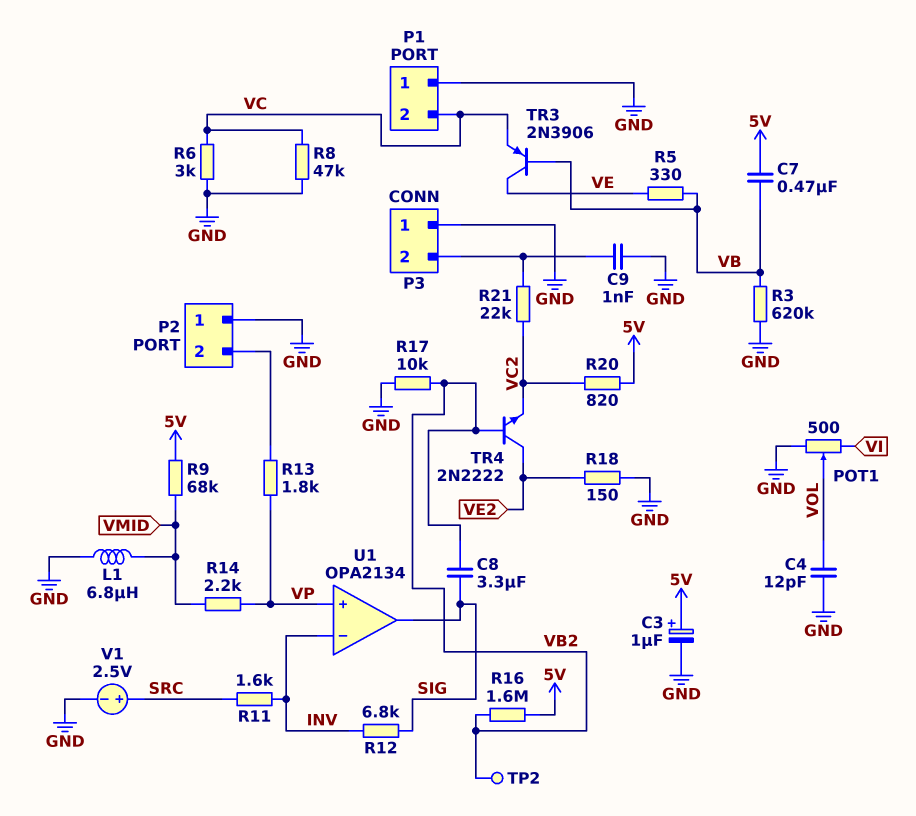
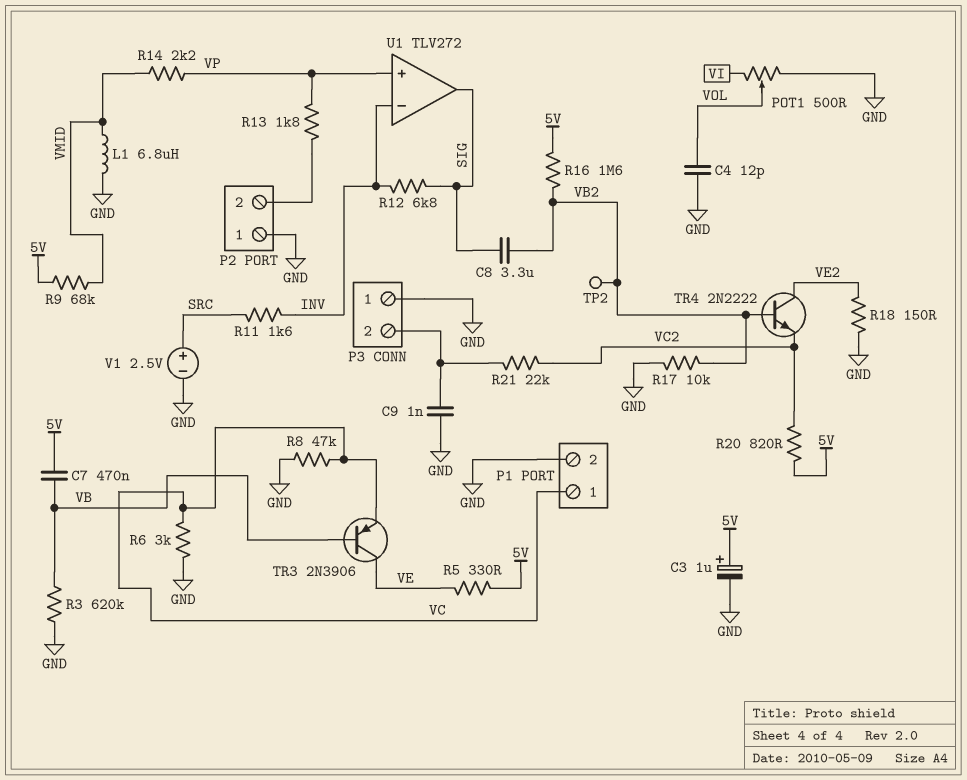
P1 pin 1: GND -> VC
P1 pin 2: VC -> GND
R5: 330 (VB, VE) -> 330 (5V, VE)
U1: OPA2134 -> TLV272

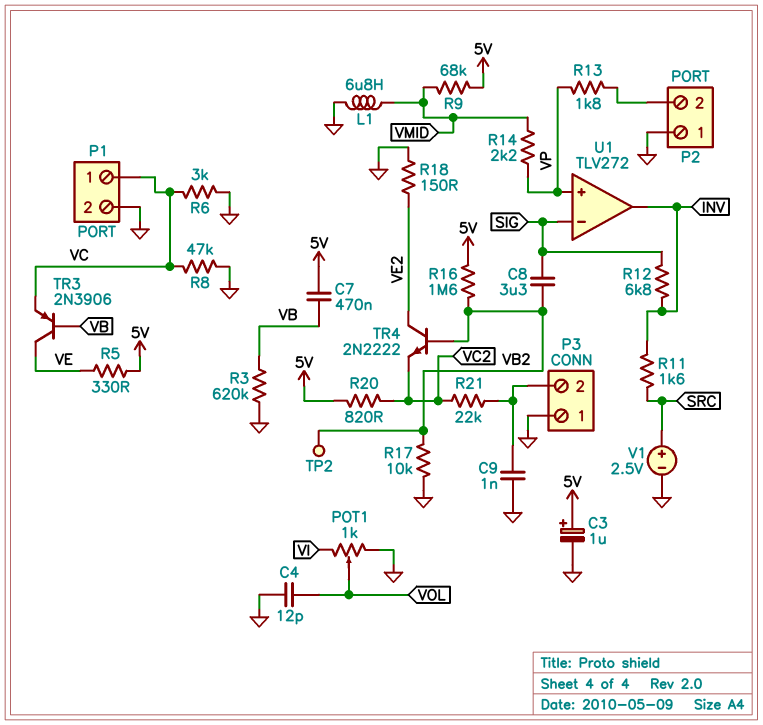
POT1: 500 (GND, VI, wiper VOL) -> 1k (GND, VI, wiper VOL)
U1 pin in-: INV -> SIG
U1 pin out: SIG -> INV

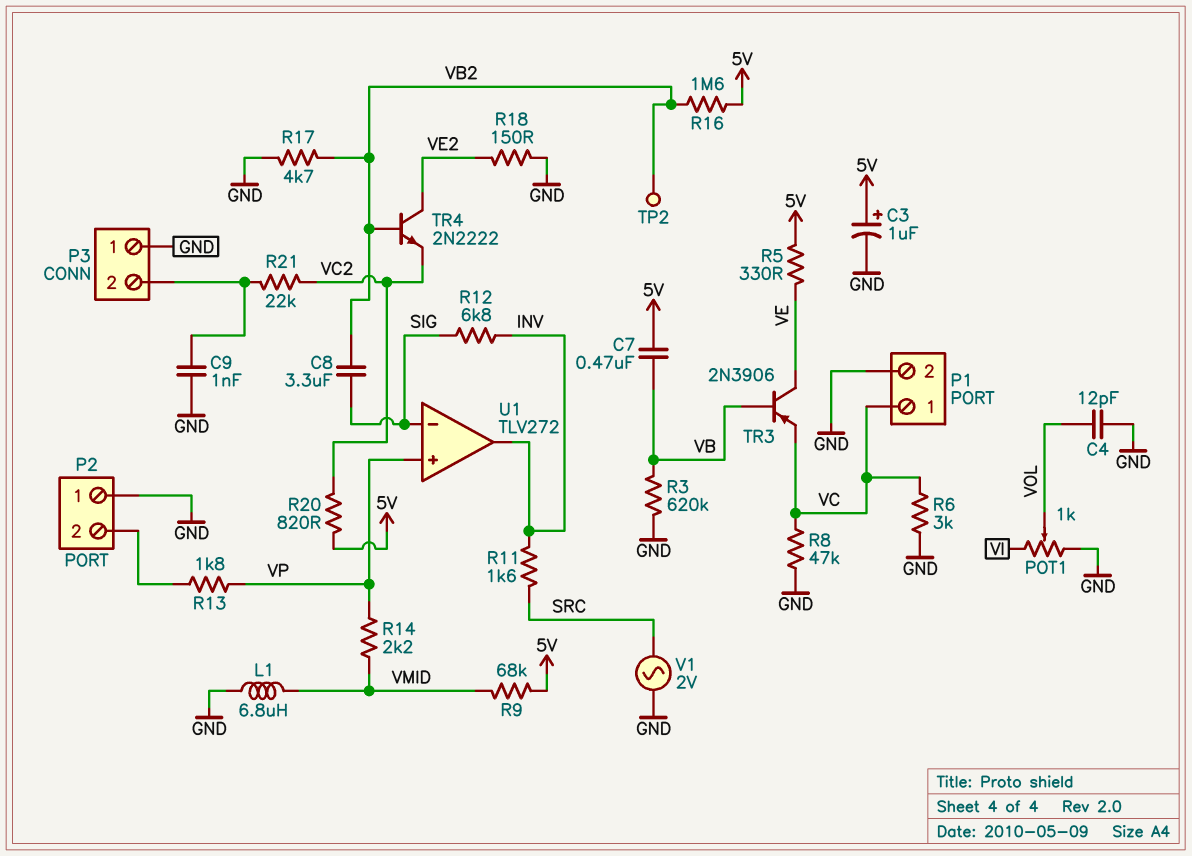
R17: 10k (GND, VB2) -> 4.7k (GND, VB2)
V1: 2.5V (plus SRC, minus GND) -> AC 2V (GND, SRC)

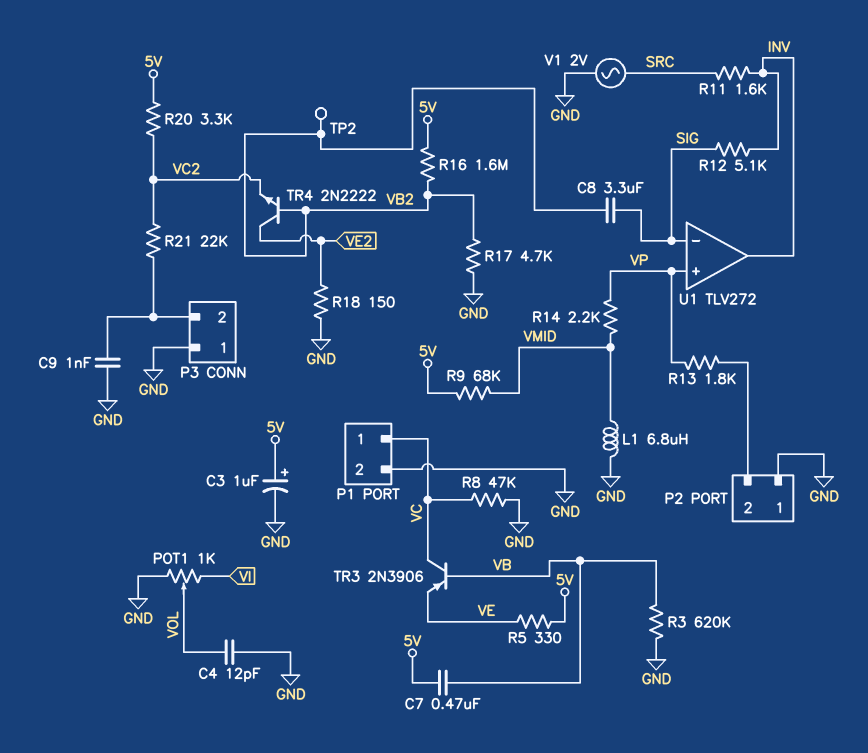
R6: 3k (GND, VC) -> none
R12: 6.8k (INV, SIG) -> 5.1k (INV, SIG)
R20: 820 (5V, VC2) -> 3.3k (5V, VC2)
TR3: PNP 2N3906 (B VB, C VE, E VC) -> PNP 2N3906 (B VB, C VC, E VE)

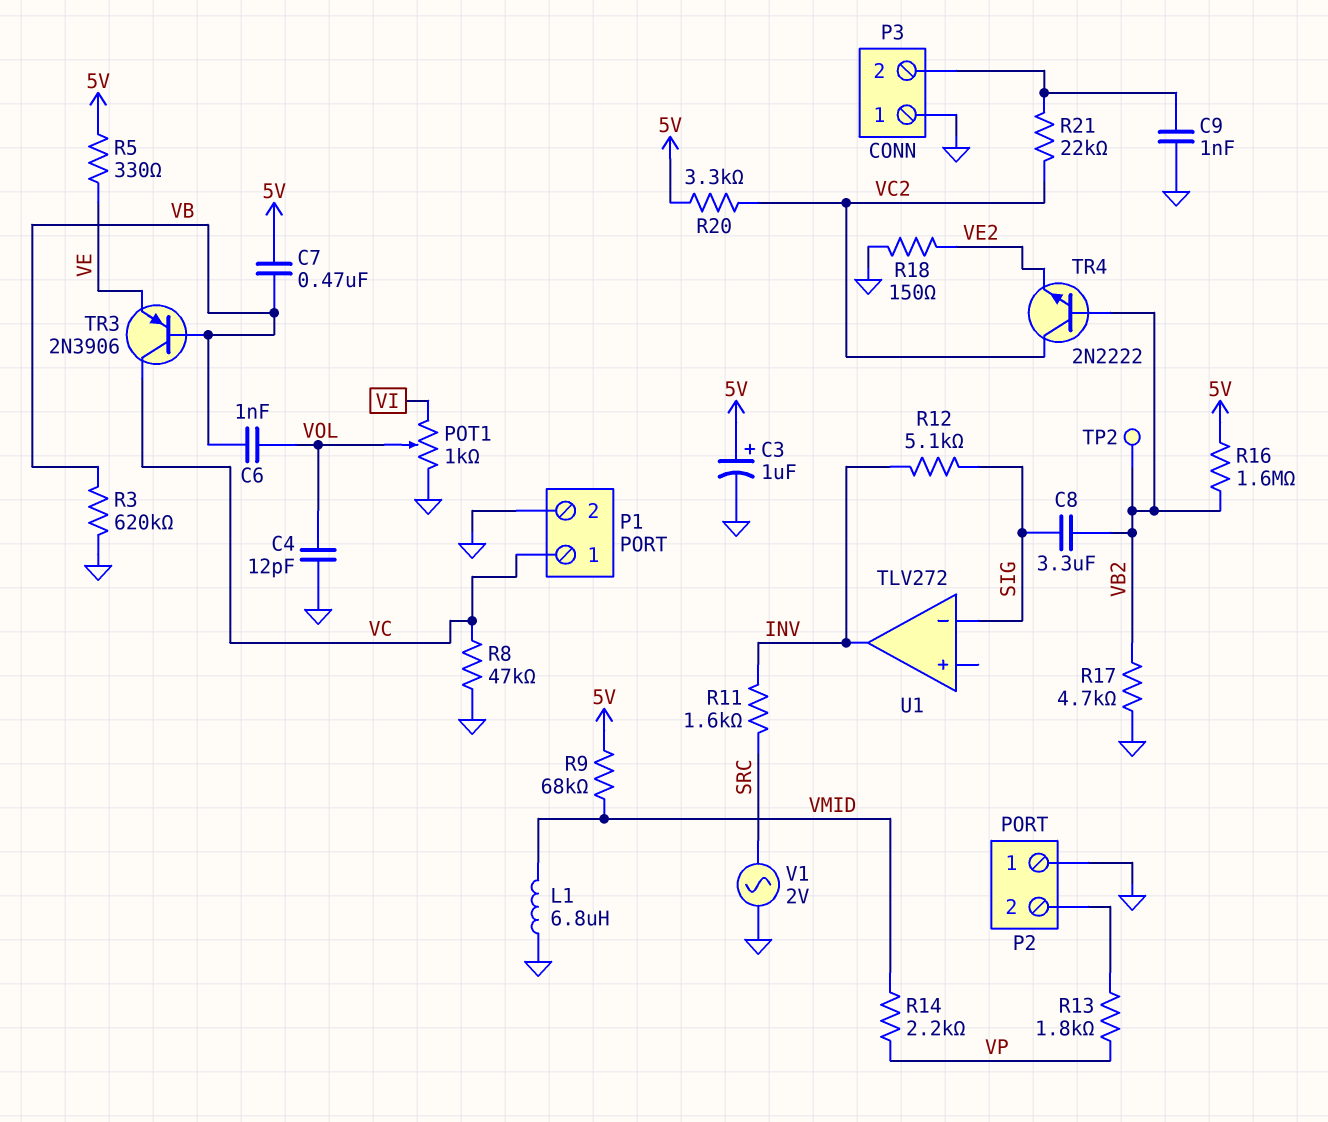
C6: none -> 1nF (VB, VOL)
TR4: NPN 2N2222 (B VB2, C VE2, E VC2) -> NPN 2N2222 (B VB2, C VC2, E VE2)
U1 pin in+: VP -> none

